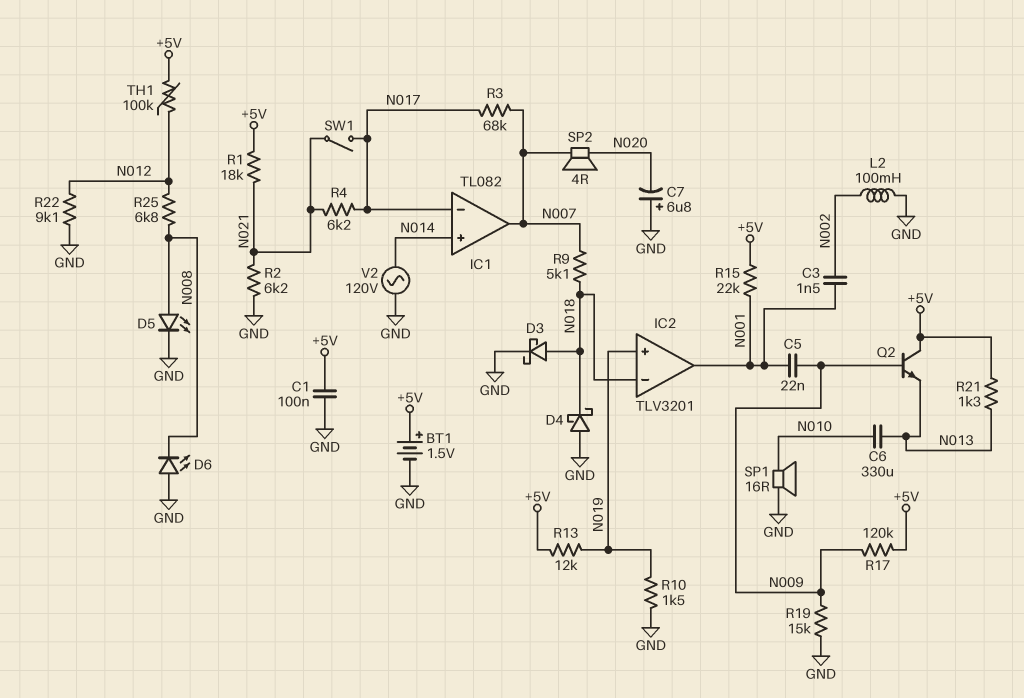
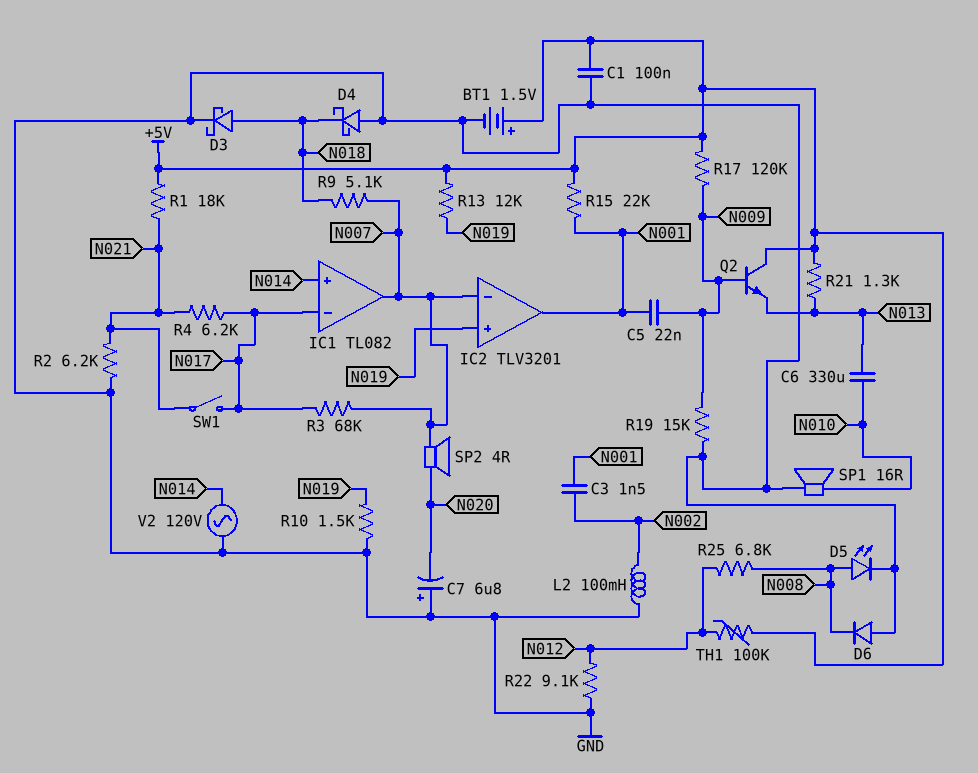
D6: LED (A GND, K N008) -> diode (A GND, K N008)
IC2 pin in-: N018 -> N007

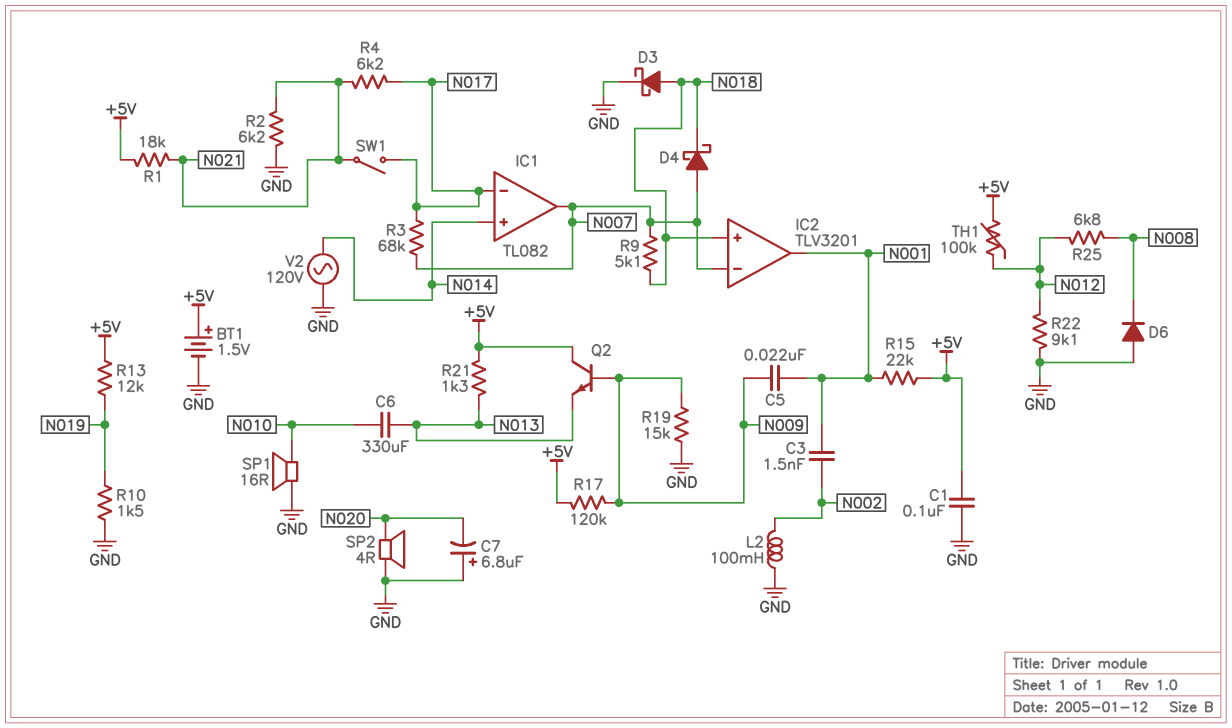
D4: schottky (A GND, K N018) -> schottky (A N007, K N018)
D5: LED (A N008, K GND) -> none
IC2 pin in+: N019 -> N018
SP2: speaker 4R (N007, N020) -> speaker 4R (GND, N020)

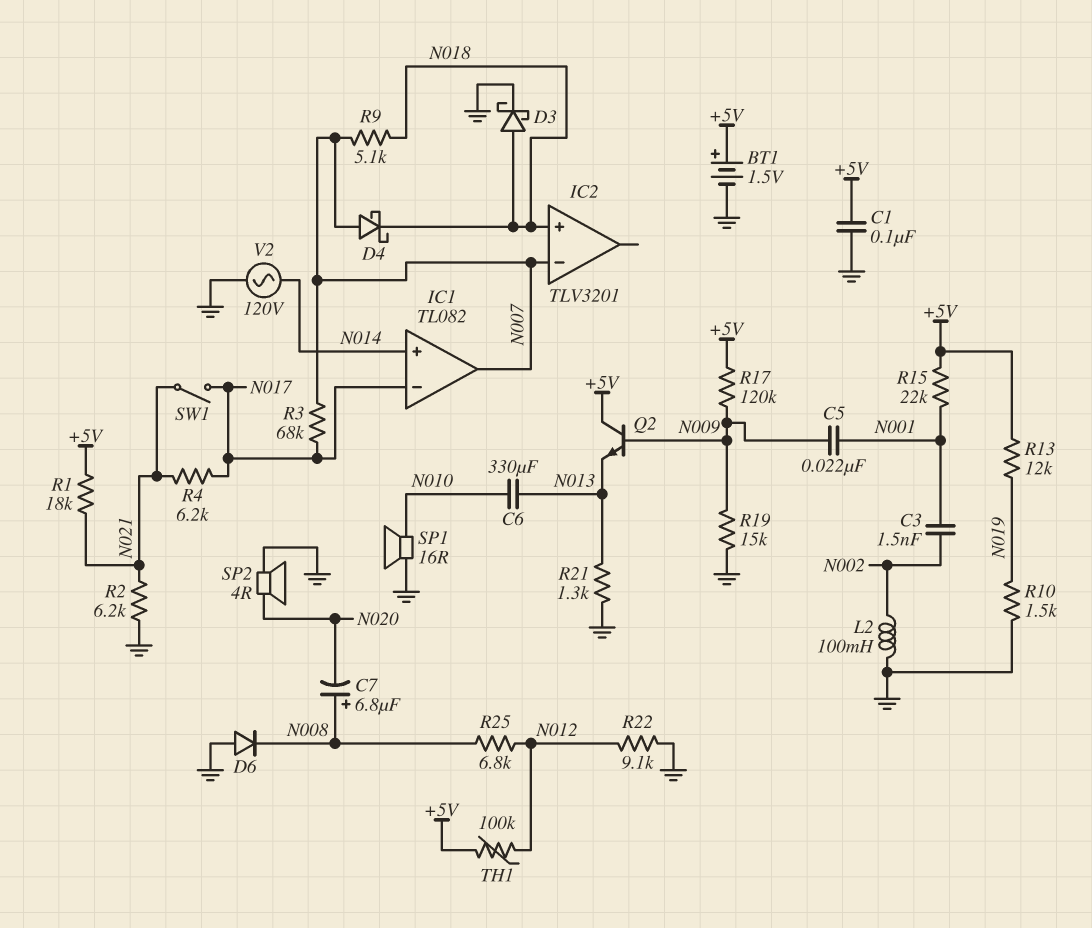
C7: 6.8uF (plus GND, minus N020) -> 6.8uF (plus N008, minus N020)
IC2 pin out: N001 -> none
R21: 1.3k (+5V, N013) -> 1.3k (GND, N013)

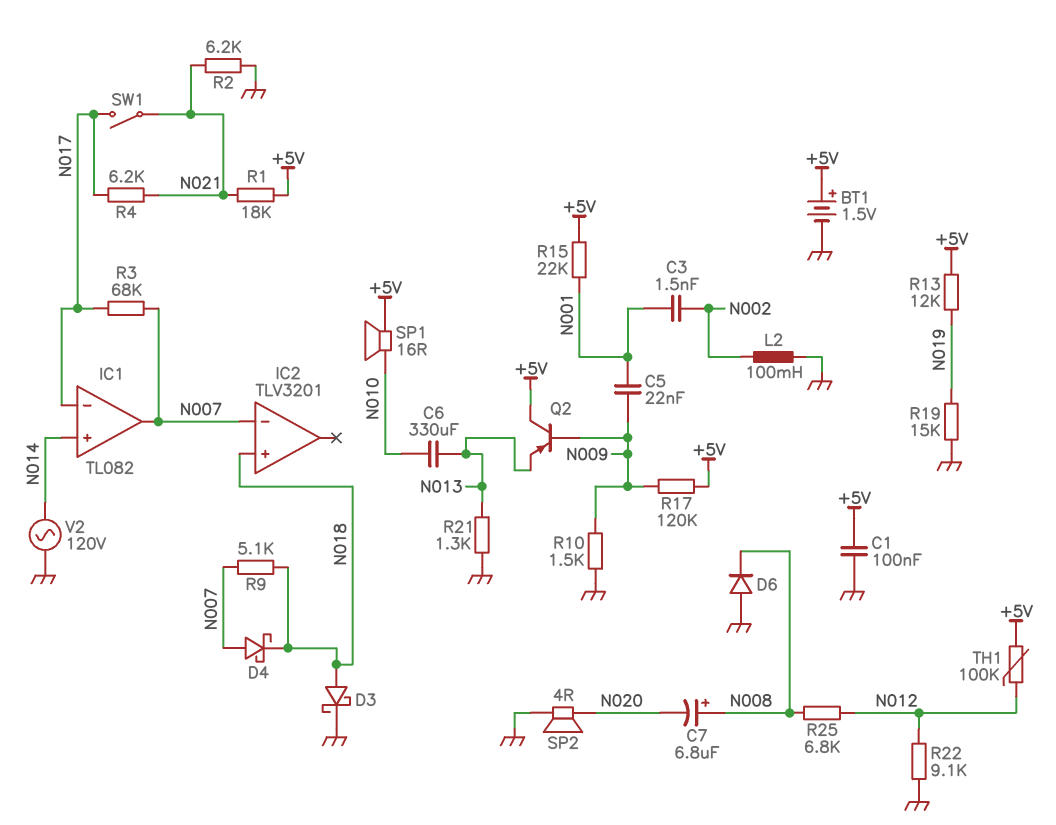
Q2: NPN (B N009, C +5V, E N013) -> PNP (B N009, C +5V, E N013)
R10: 1.5k (GND, N019) -> 1.5k (GND, N009)
R19: 15k (GND, N009) -> 15k (GND, N019)
SP1: speaker 16R (GND, N010) -> speaker 16R (+5V, N010)

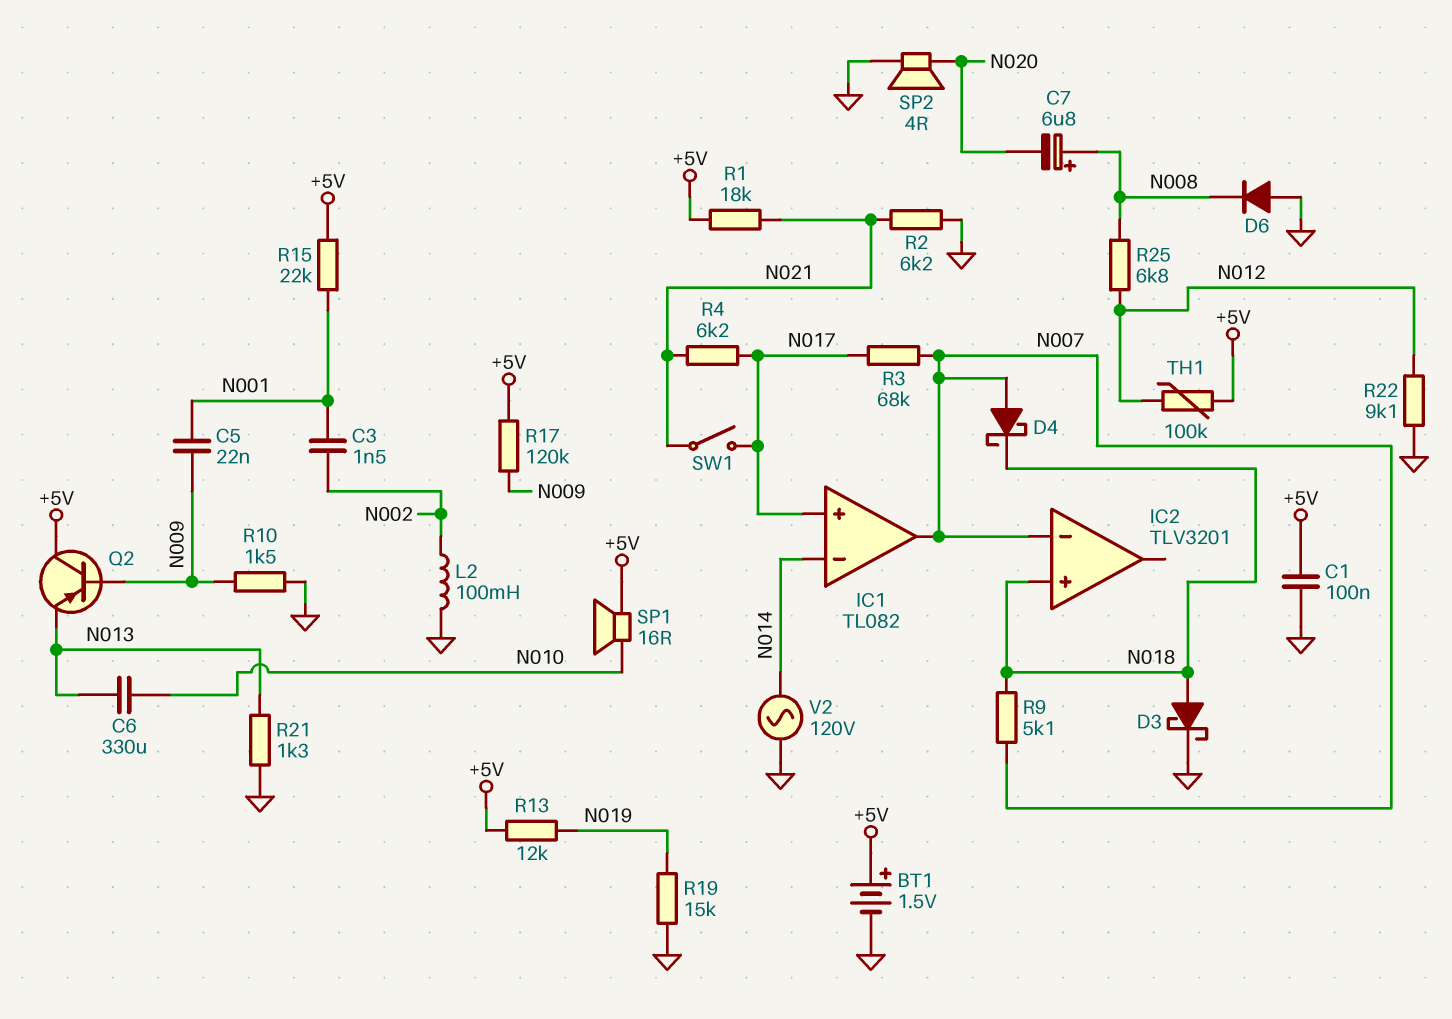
IC1 pin in+: N014 -> N017
IC1 pin in-: N017 -> N014

